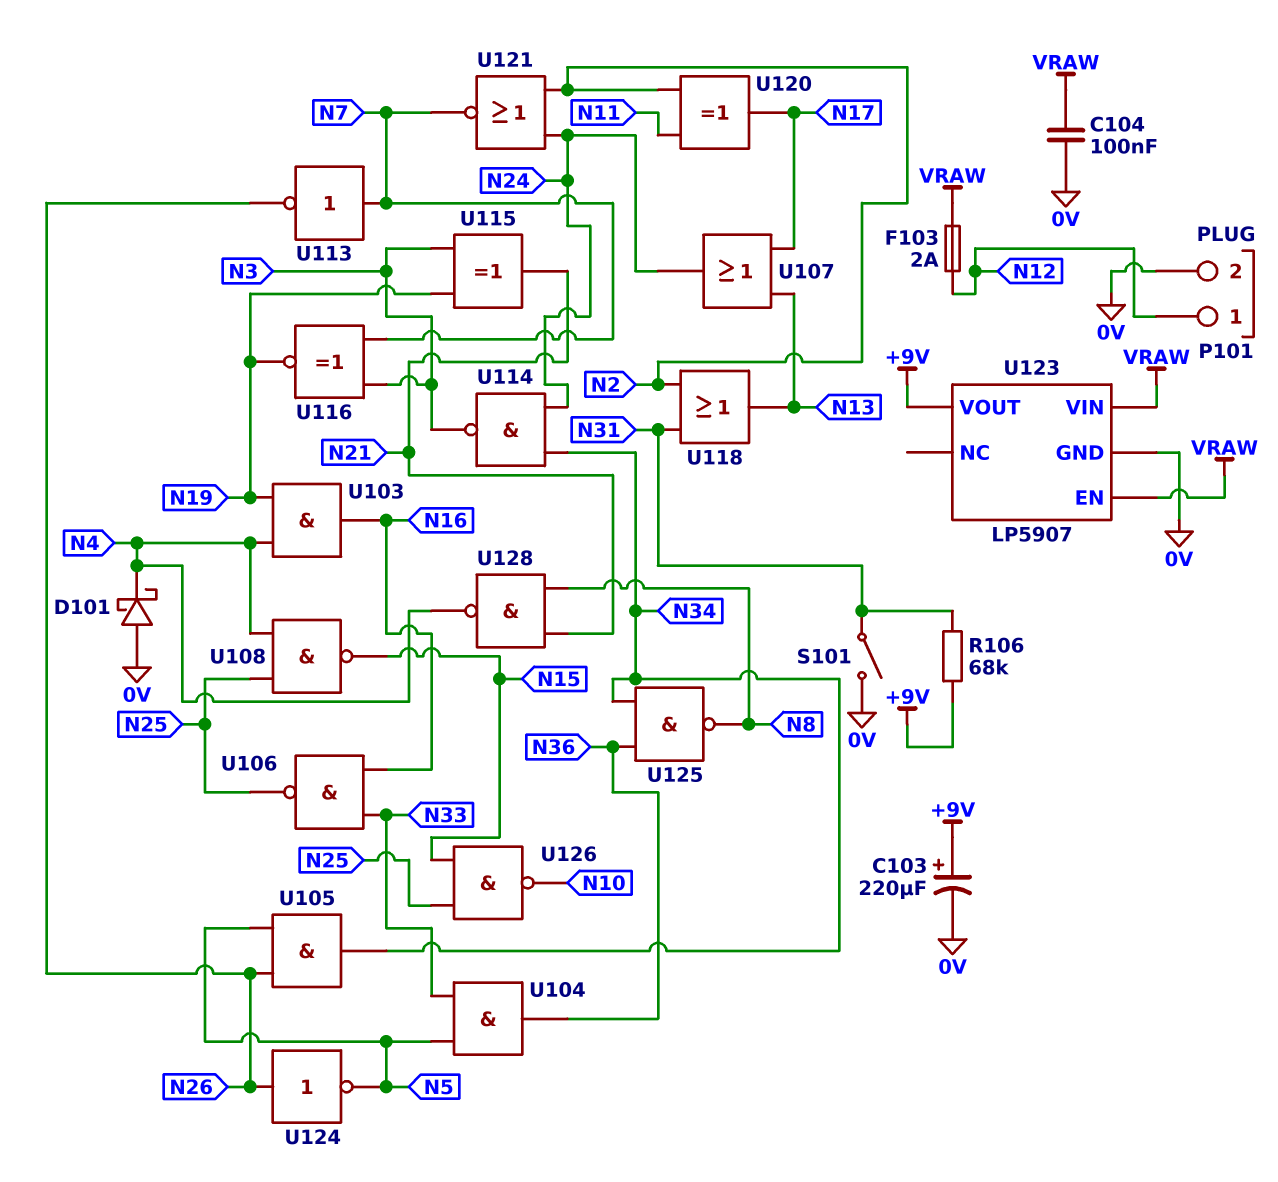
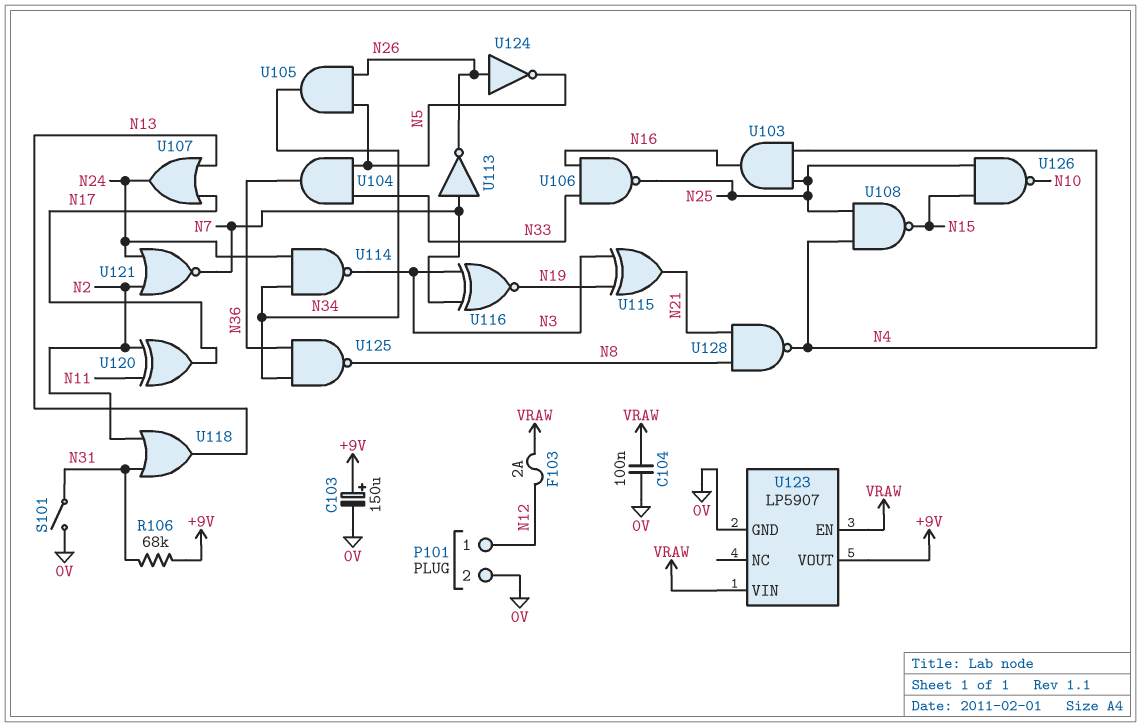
C103: 220uF (plus +9V, minus 0V) -> 150uF (plus +9V, minus 0V)
D101: schottky (A 0V, K N4) -> none
U103: AND (in N4, in N19, out N16) -> AND (in N4, in N25, out N16)

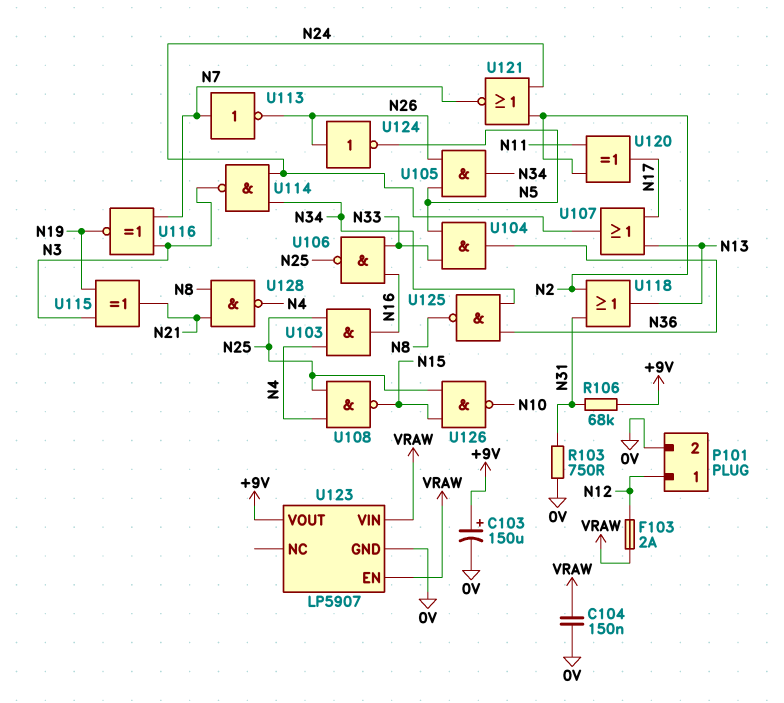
C104: 100nF (0V, VRAW) -> 150nF (0V, VRAW)
R103: none -> 750 (0V, N31)
S101: switch (0V, N31) -> none

